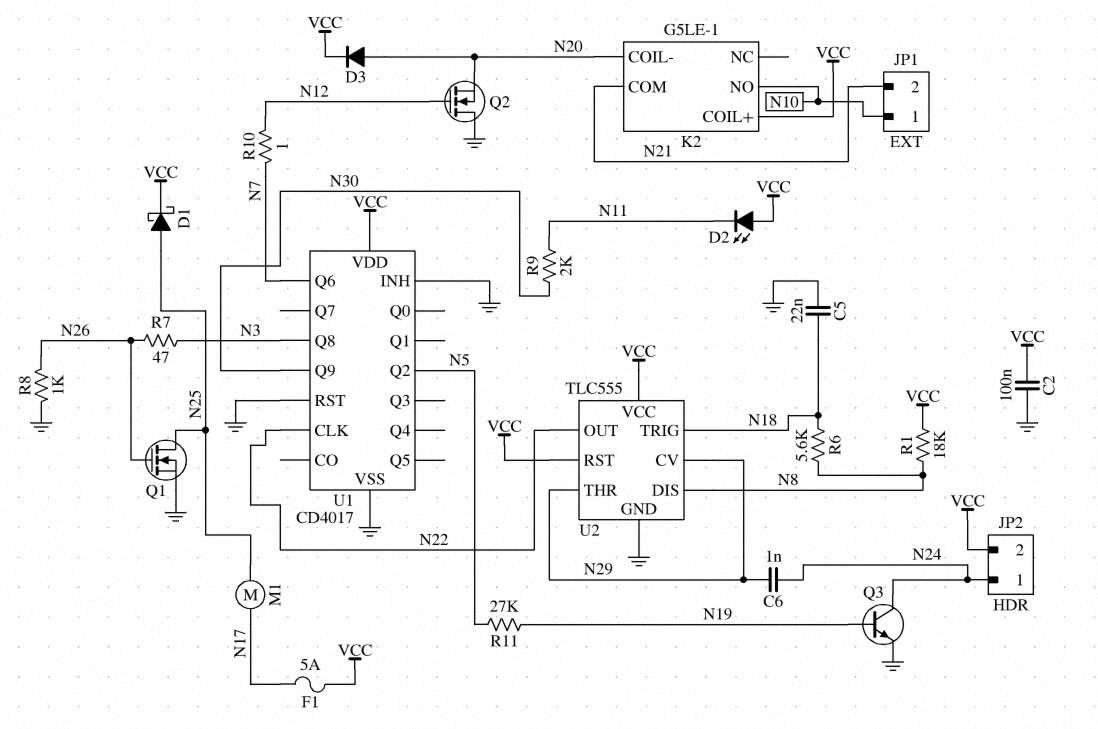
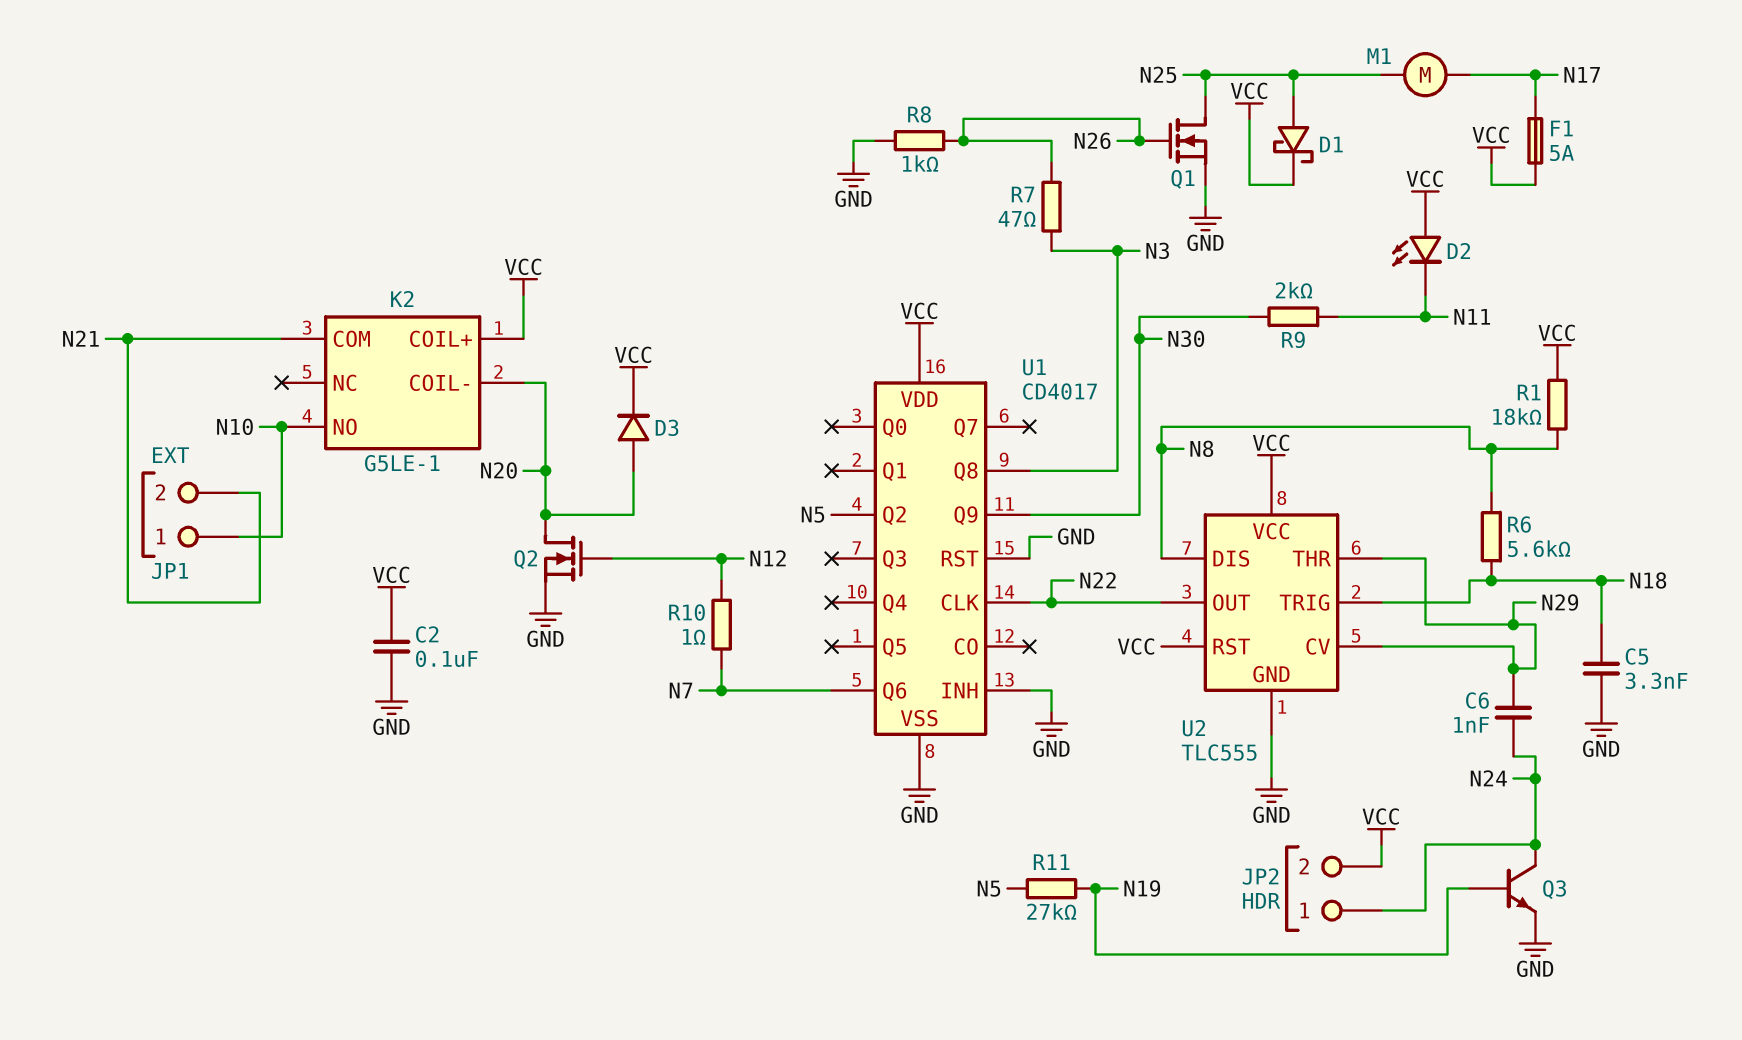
C5: 22nF (GND, N18) -> 3.3nF (GND, N18)
Q2: NMOS (G N12, D GND, S N20) -> NMOS (G N12, D N20, S GND)

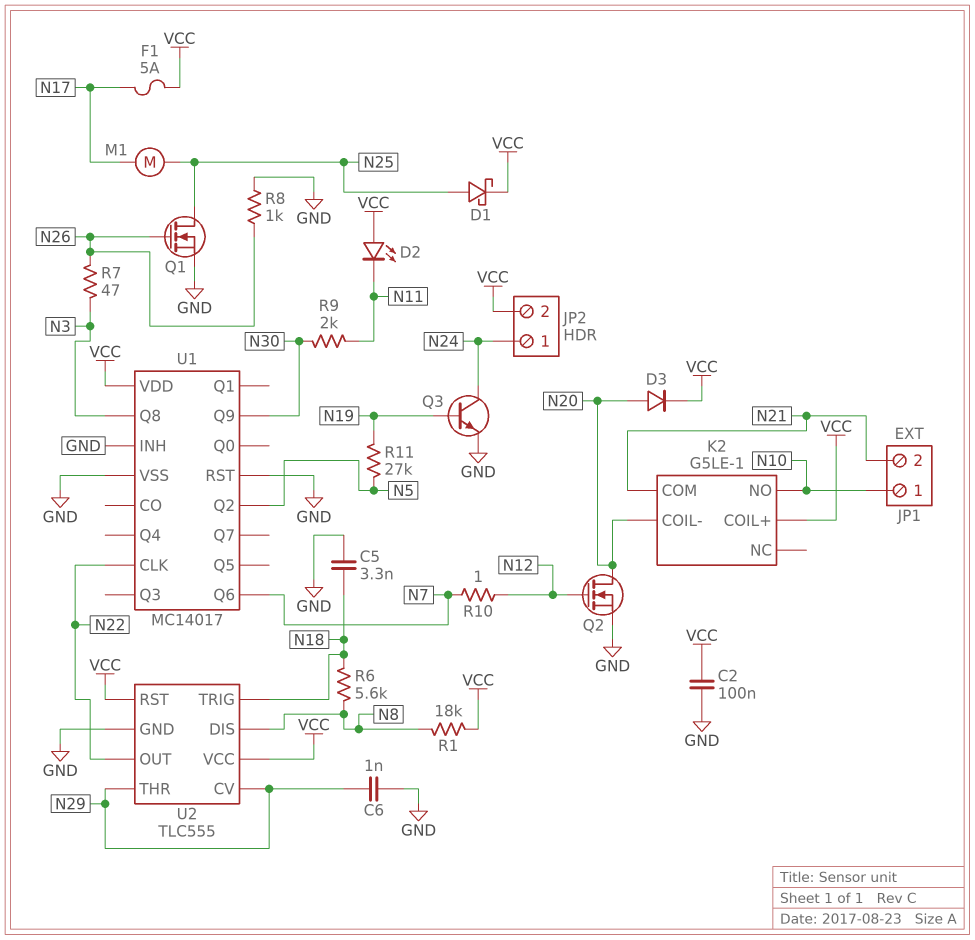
C6: 1nF (N24, N29) -> 1nF (GND, N29)
U1: CD4017 -> MC14017

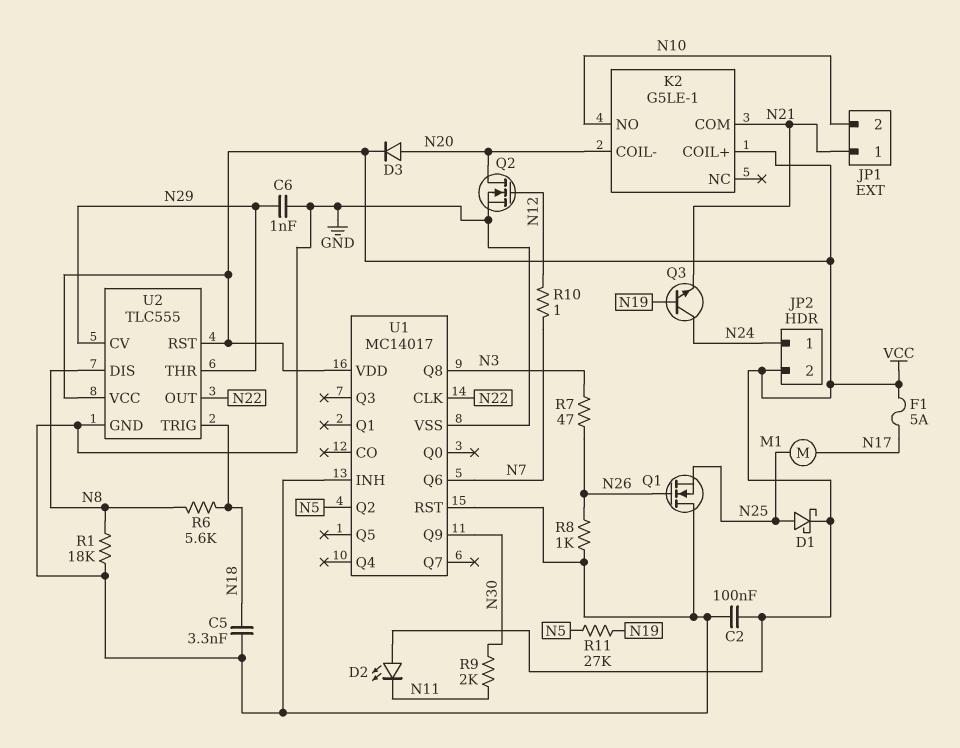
JP1 pin 1: N10 -> N21
JP1 pin 2: N21 -> N10
Q1: NMOS (G N26, D N25, S GND) -> NMOS (G N26, D GND, S N25)
Q3: NPN (B N19, C N24, E GND) -> NPN (B N19, C N24, E N21)
R1: 18k (N8, VCC) -> 18k (GND, N8)

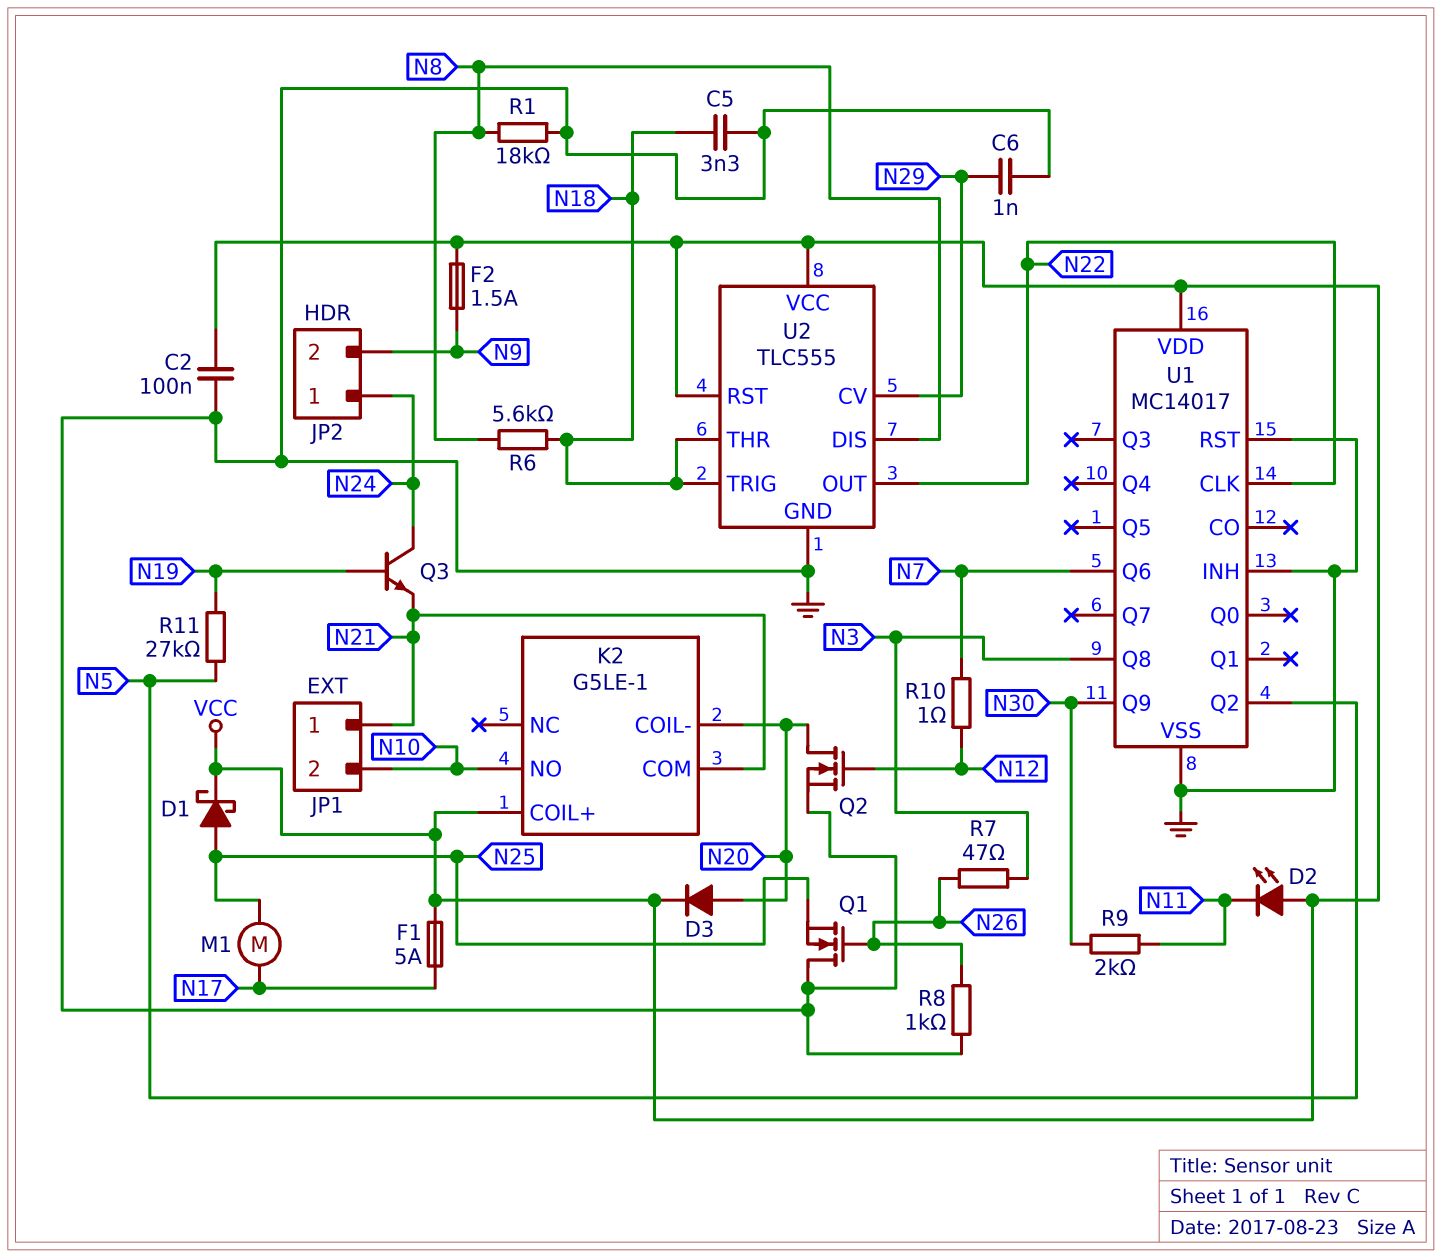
F2: none -> 1.5A (N9, VCC)
JP2 pin 2: VCC -> N9
U2 pin THR: N29 -> N18

